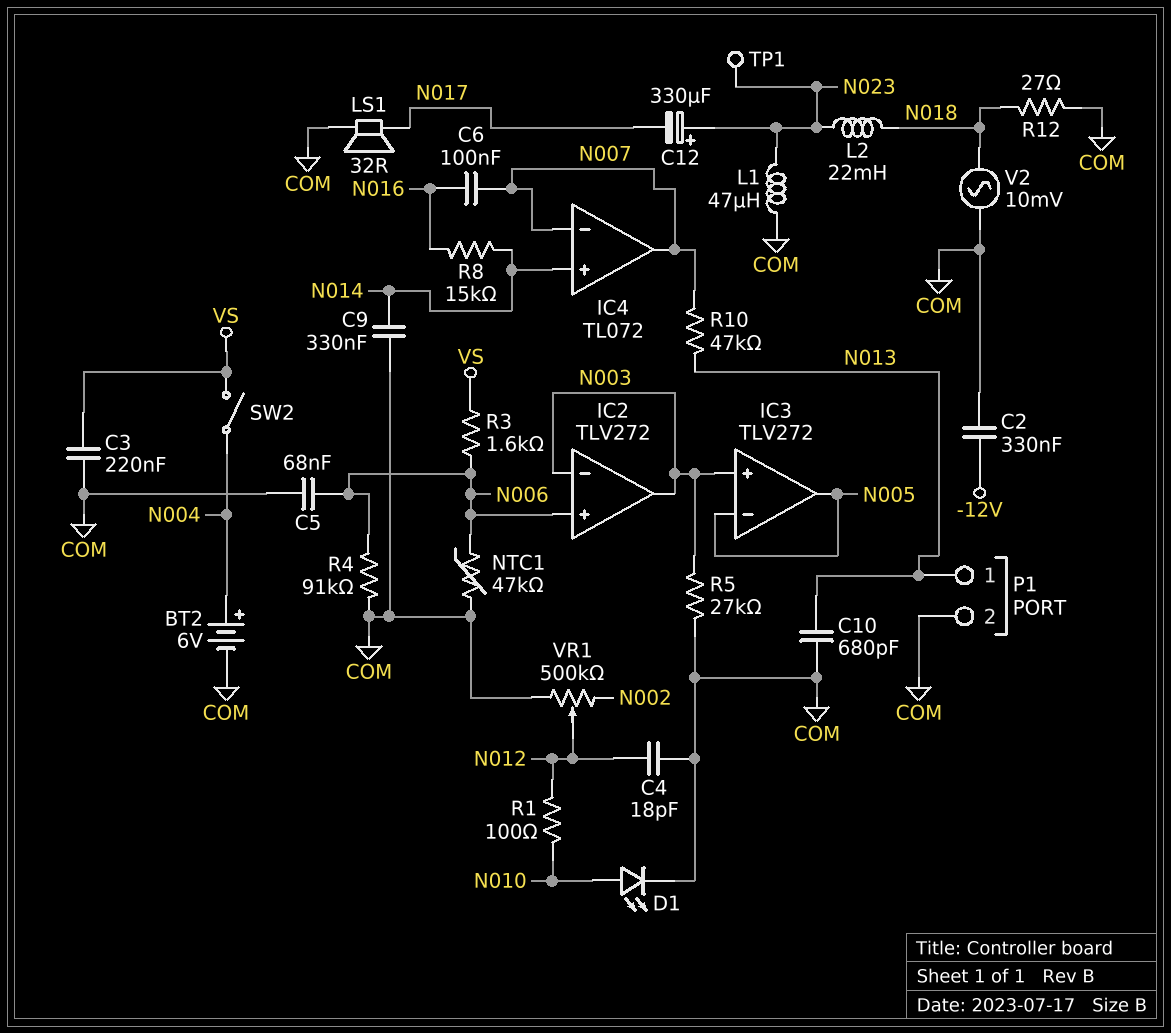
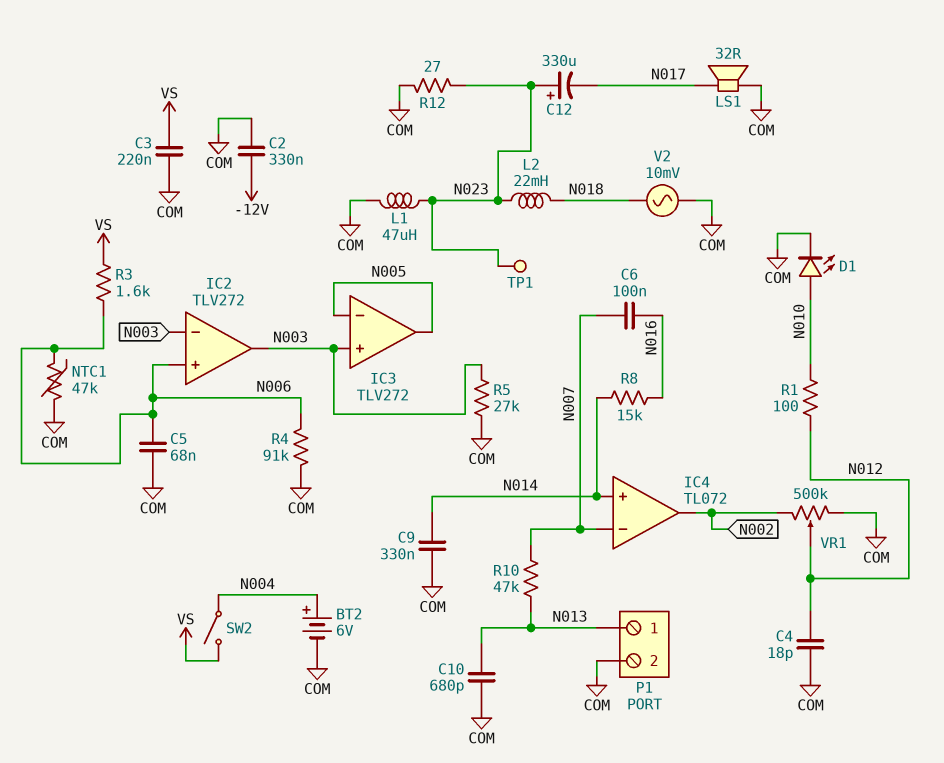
IC4 pin out: N007 -> N002
R12: 27 (COM, N018) -> 27 (COM, N023)

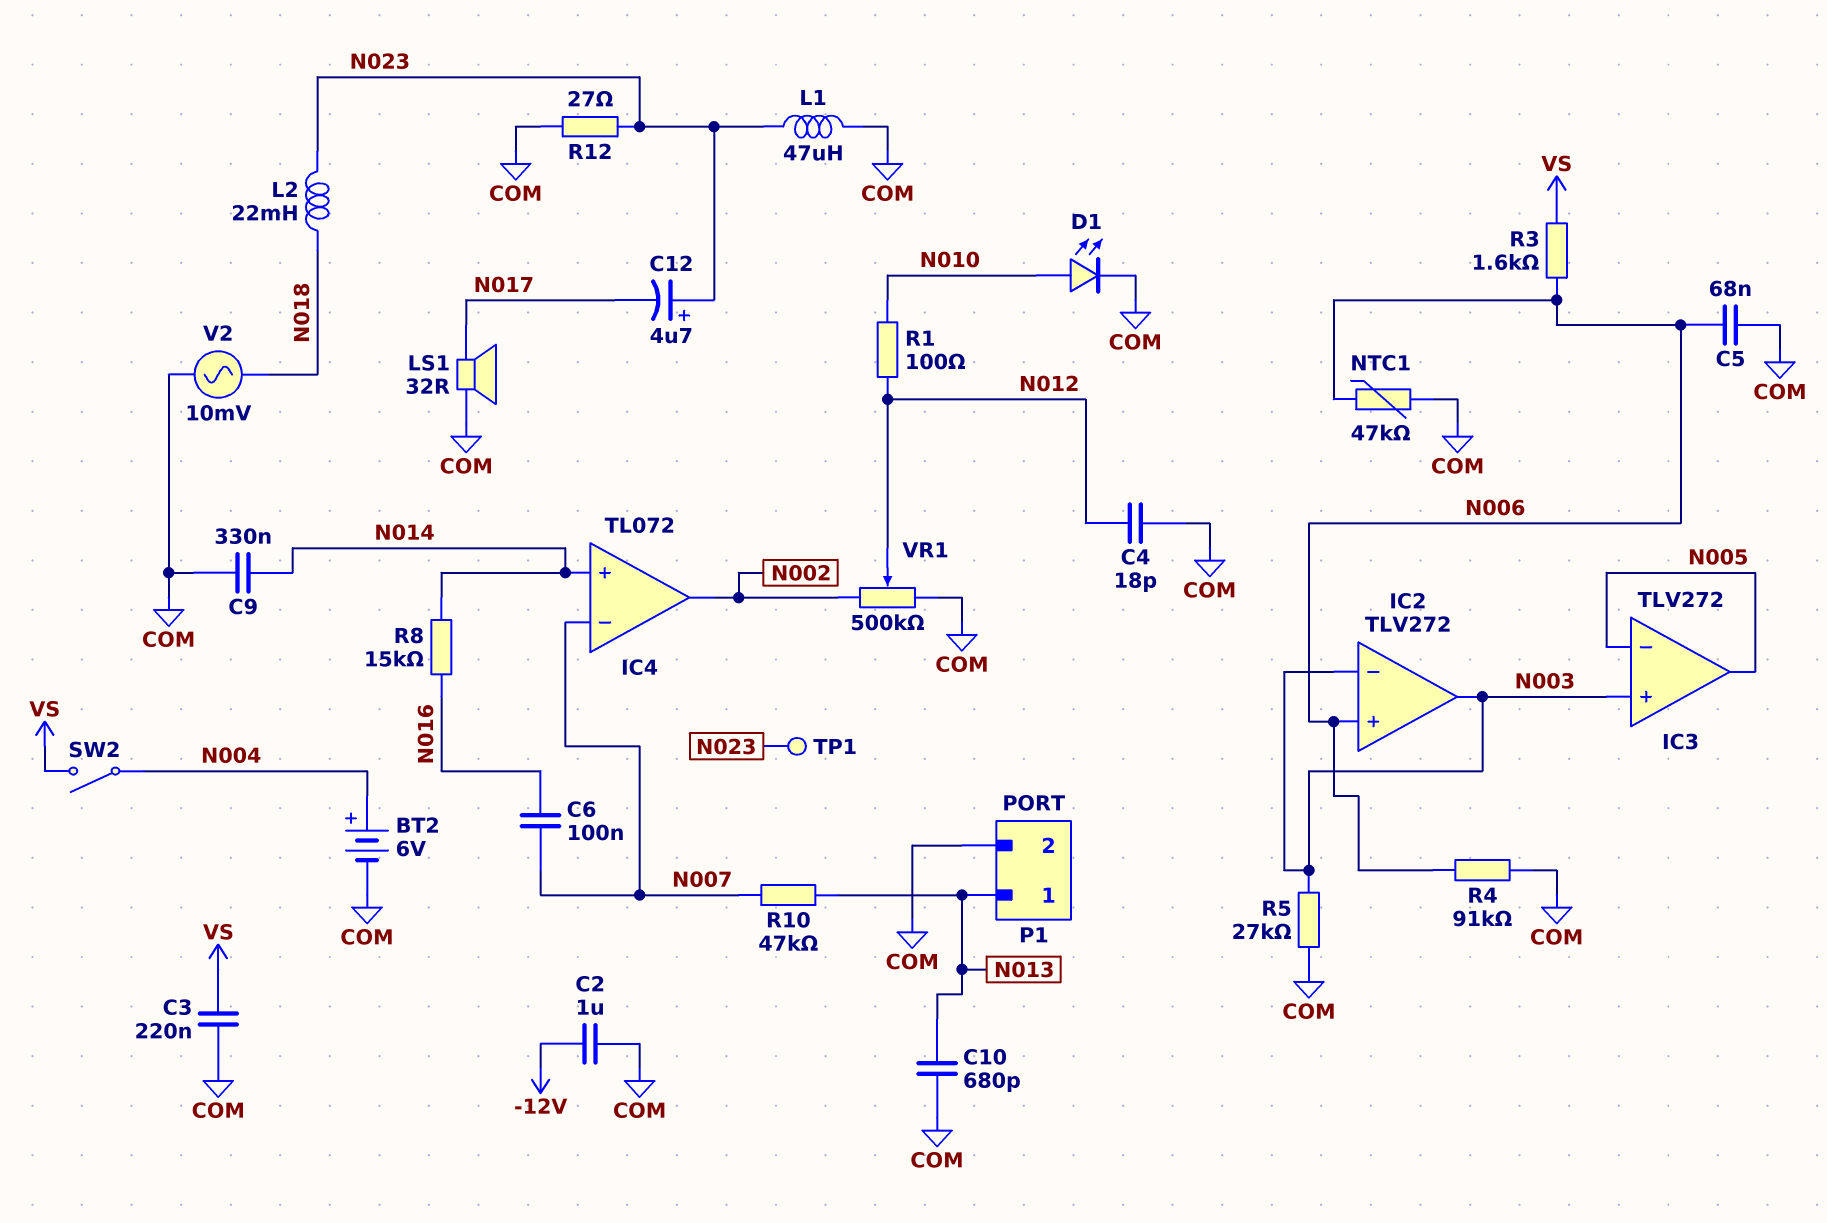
C2: 330nF (-12V, COM) -> 1uF (-12V, COM)
C12: 330uF (plus N023, minus N017) -> 4.7uF (plus N023, minus N017)

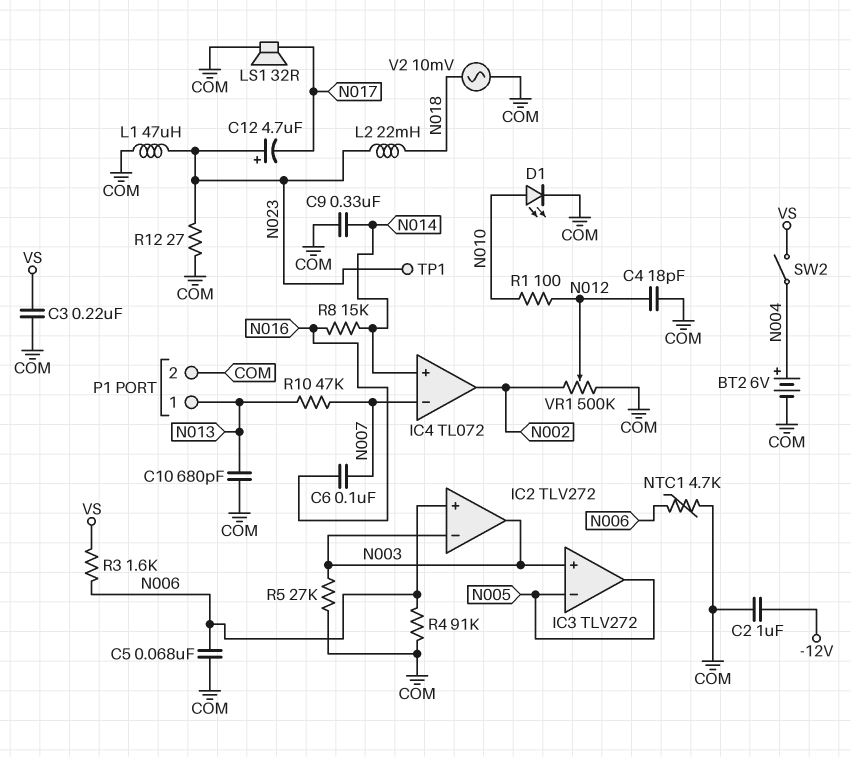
NTC1: 47k (COM, N006) -> 4.7k (COM, N006)

